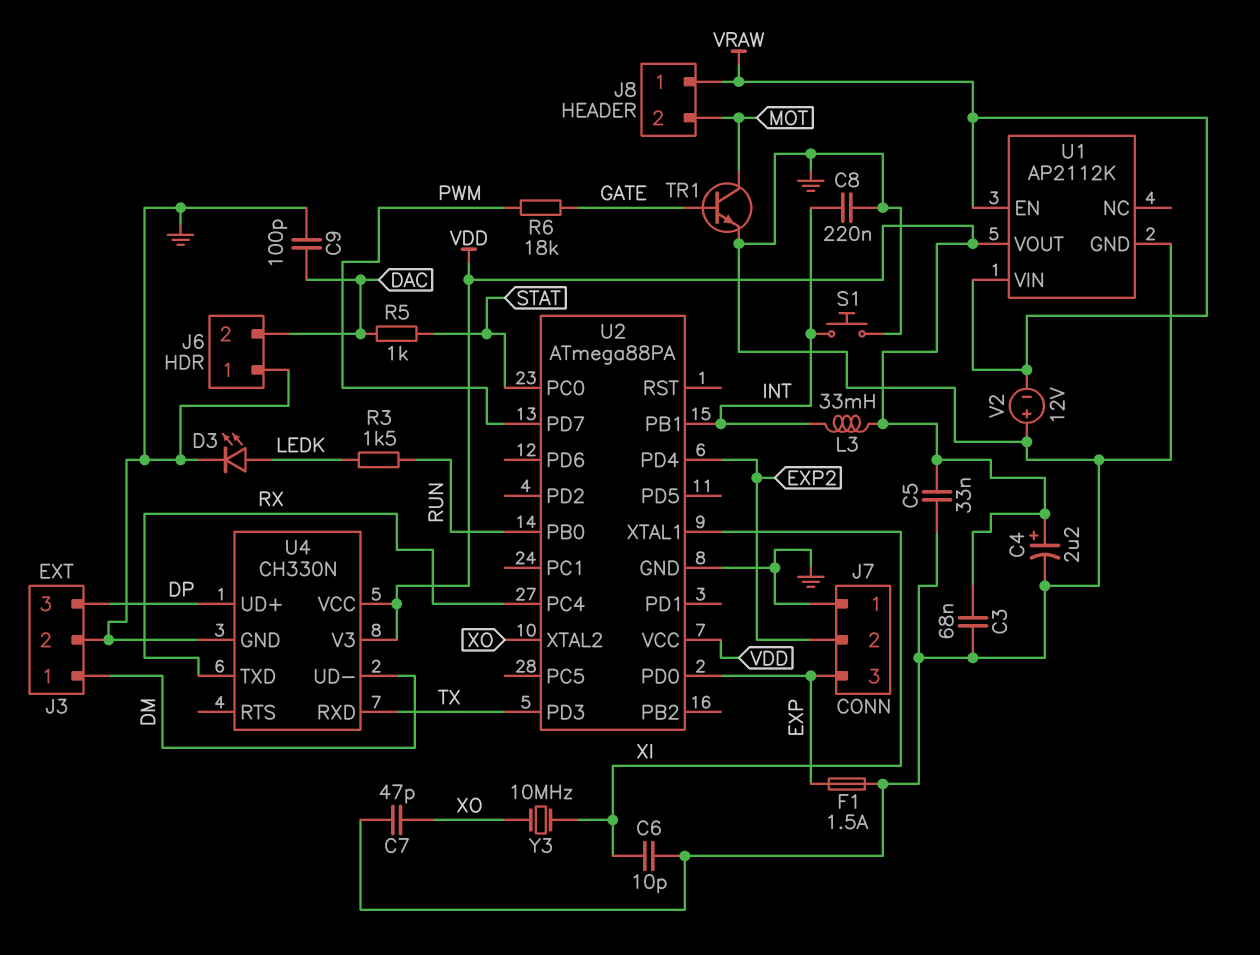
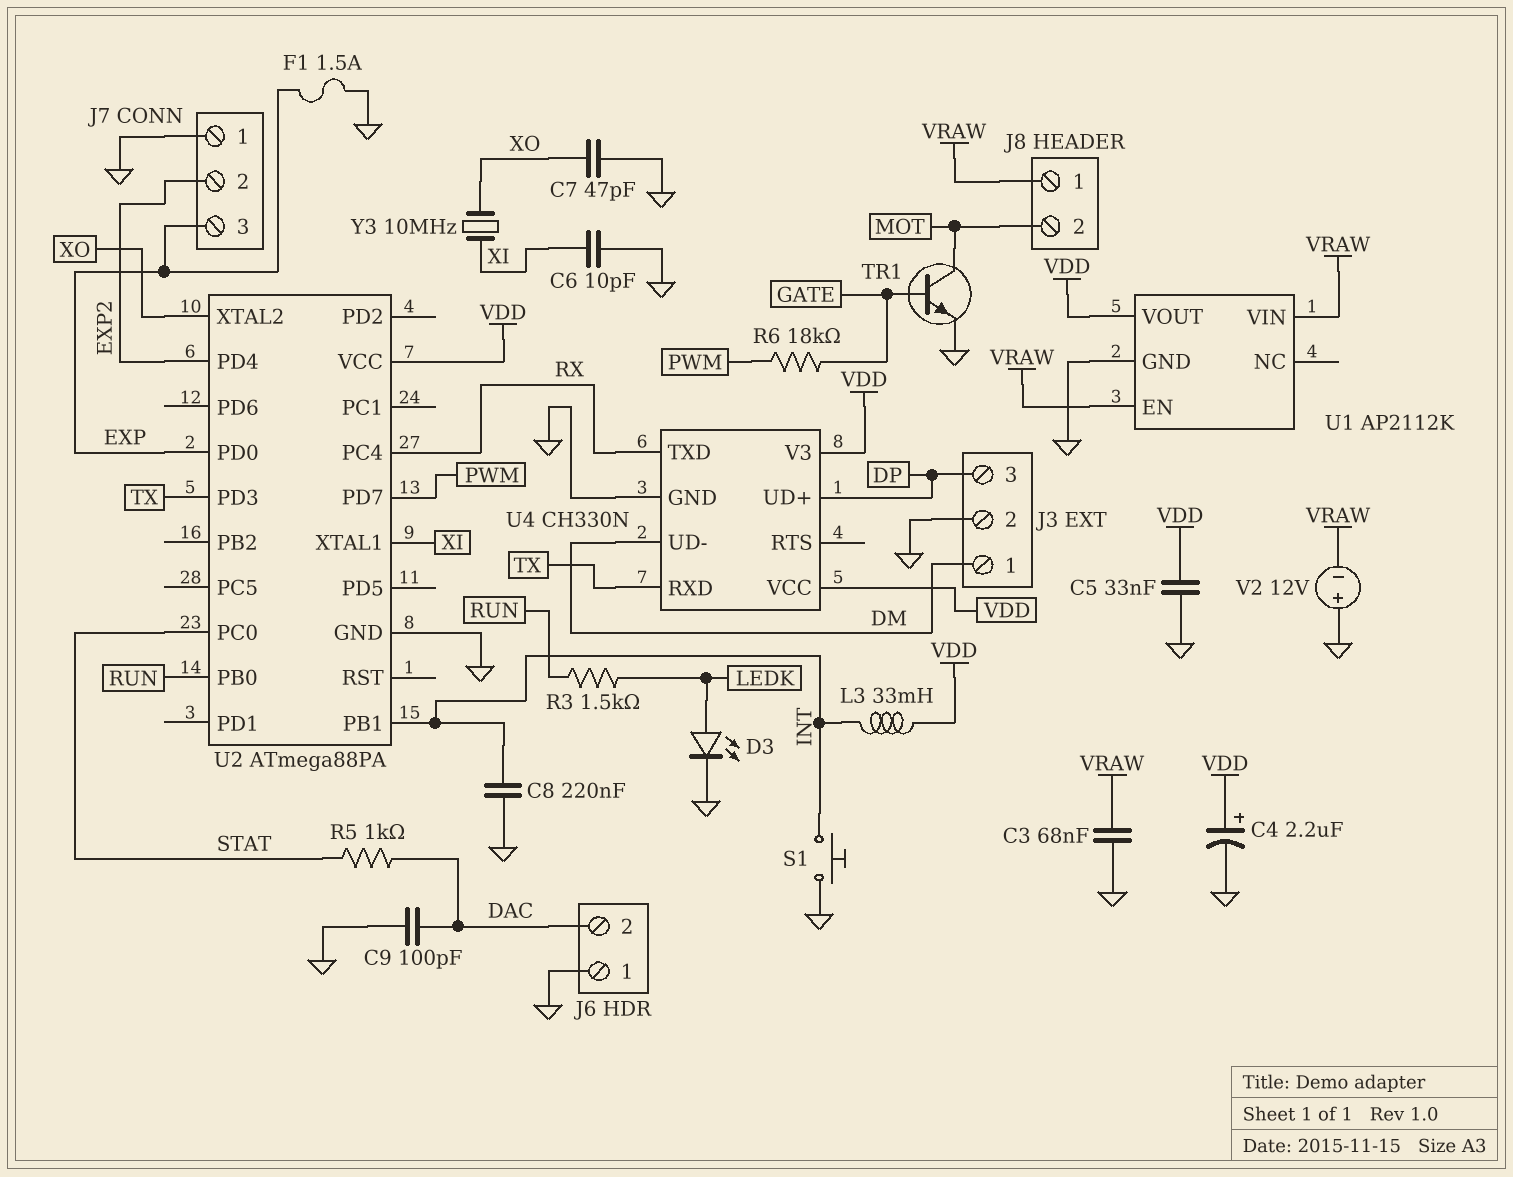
C3: 68nF (GND, VDD) -> 68nF (GND, VRAW)

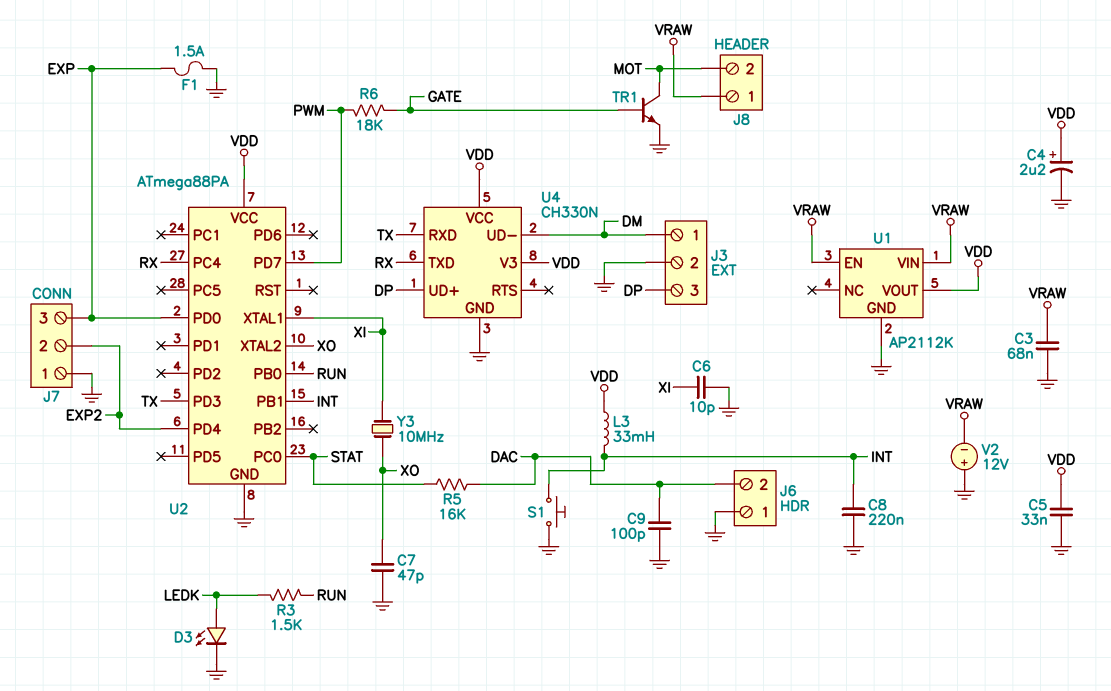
R5: 1k (DAC, STAT) -> 16k (DAC, STAT)

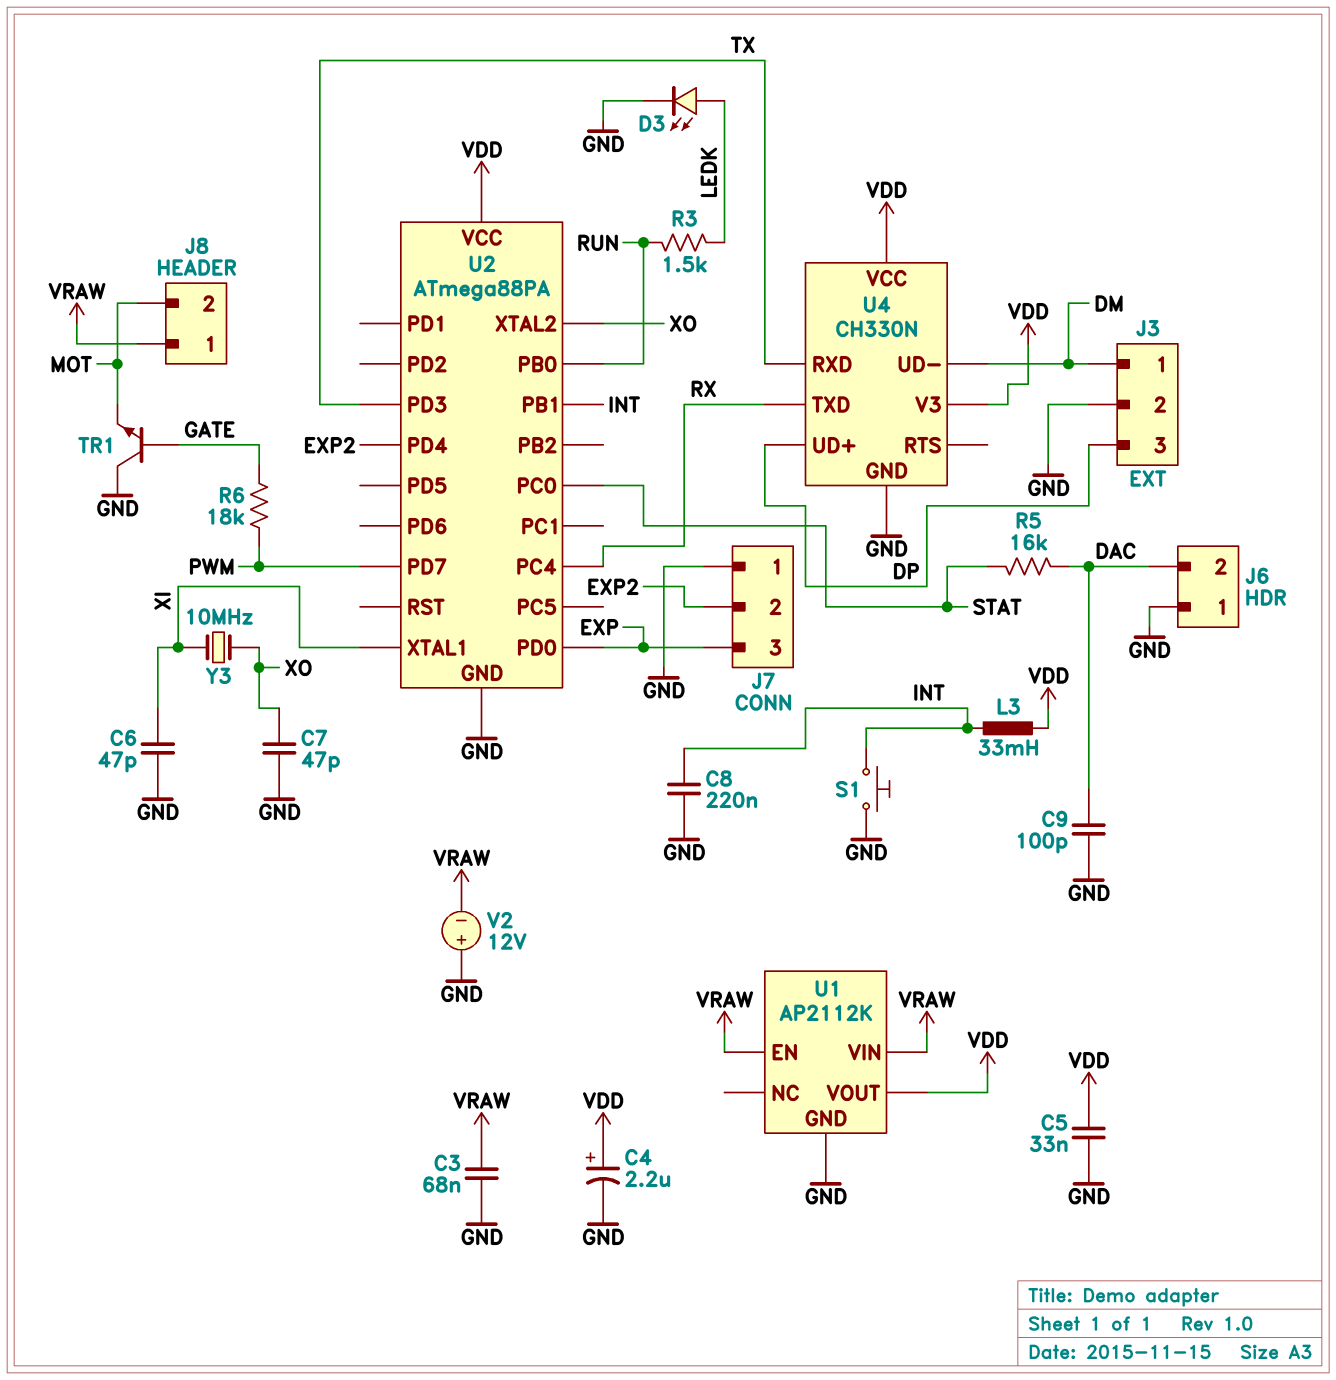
C6: 10pF (GND, XI) -> 47pF (GND, XI)
F1: 1.5A (EXP, GND) -> none
TR1: NPN (B GATE, C MOT, E GND) -> NPN (B GATE, C GND, E MOT)

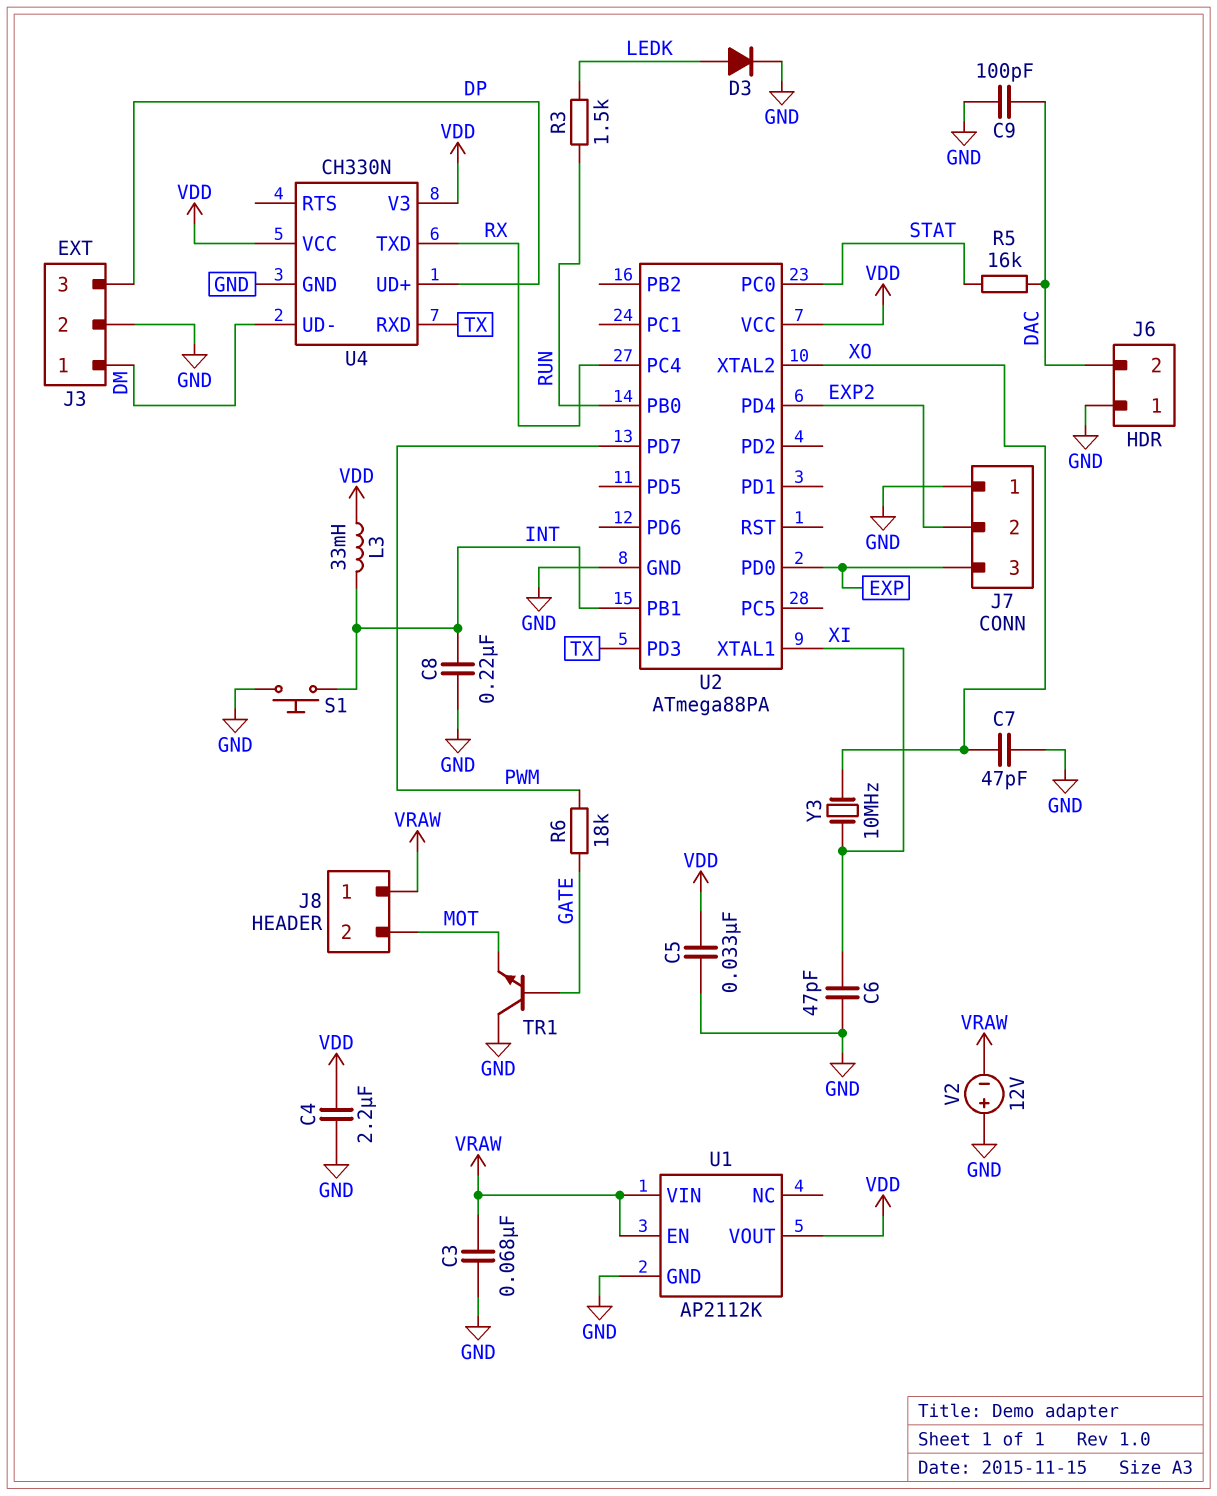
C4: 2.2uF (plus VDD, minus GND) -> 2.2uF (GND, VDD)
D3: LED (A LEDK, K GND) -> diode (A LEDK, K GND)

